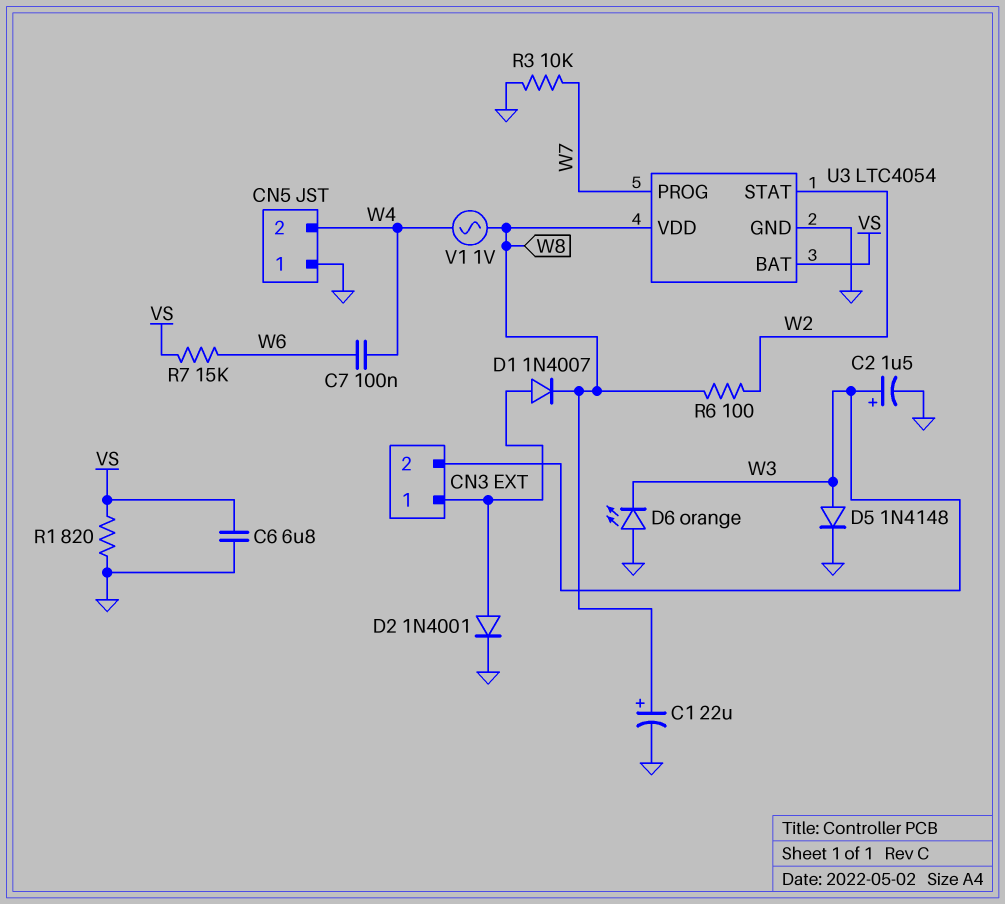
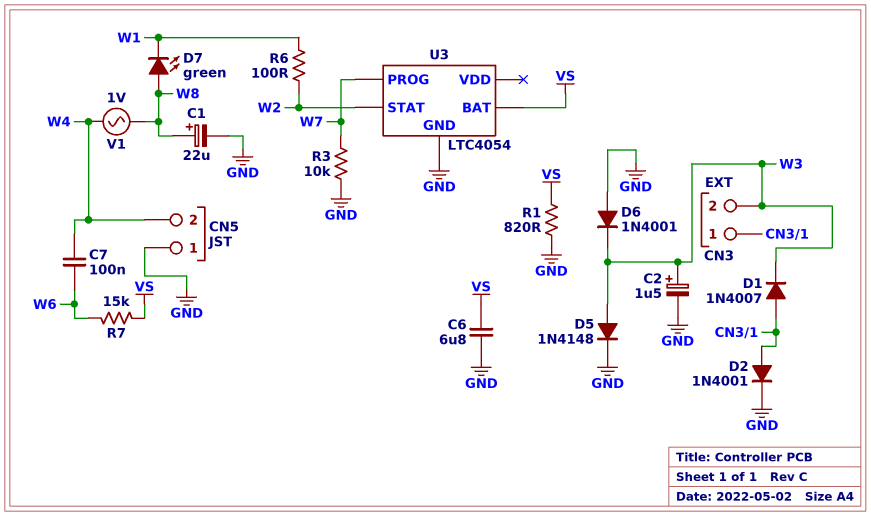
D1: diode 1N4007 (A CN3/1, K W8) -> diode 1N4007 (A CN3/1, K W3)
D6: LED orange (A GND, K W3) -> diode 1N4001 (A GND, K W3)
D7: none -> LED green (A W8, K W1)
R6: 100 (W2, W8) -> 100 (W1, W2)
U3 pin VDD: W8 -> none

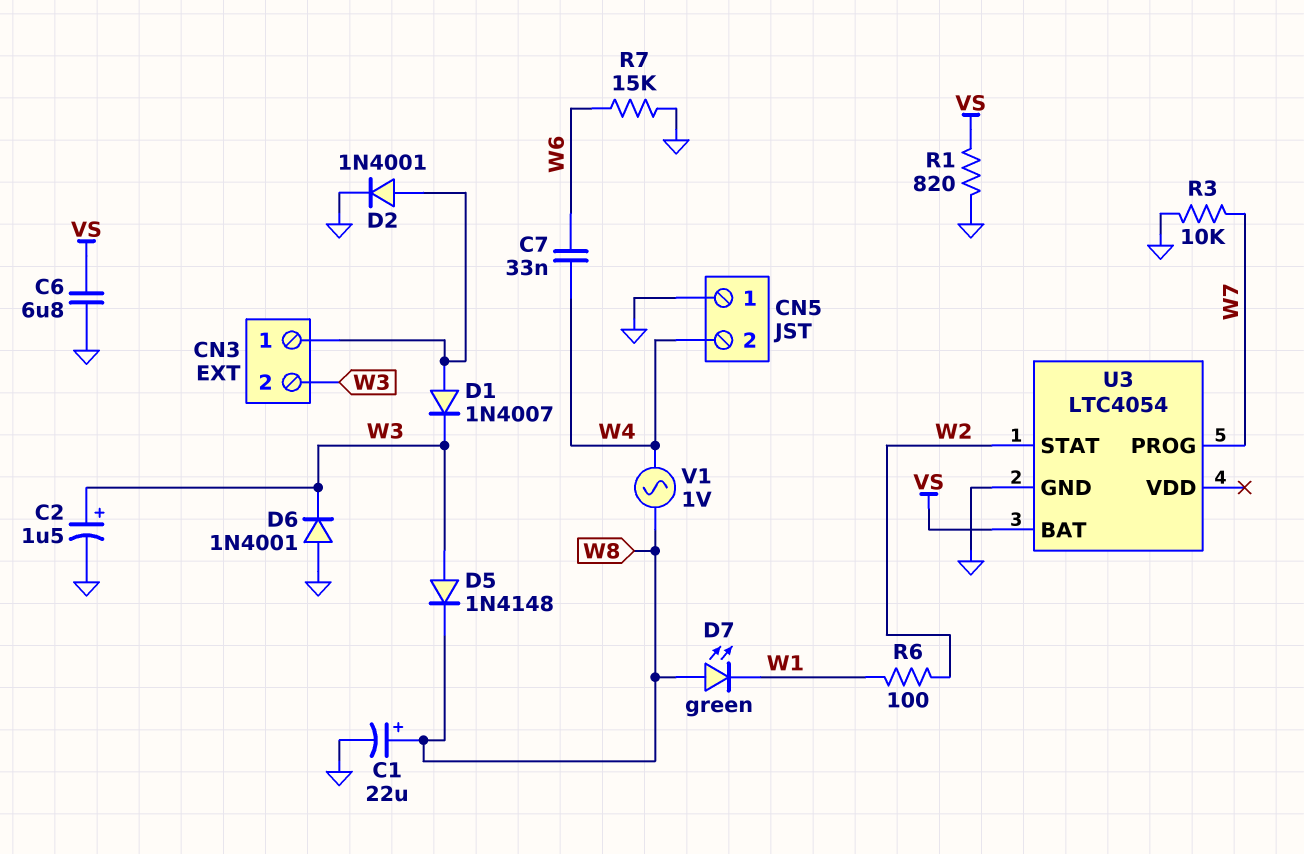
C7: 100nF (W4, W6) -> 33nF (W4, W6)
D5: diode 1N4148 (A W3, K GND) -> diode 1N4148 (A W3, K W8)
R7: 15k (VS, W6) -> 15k (GND, W6)

